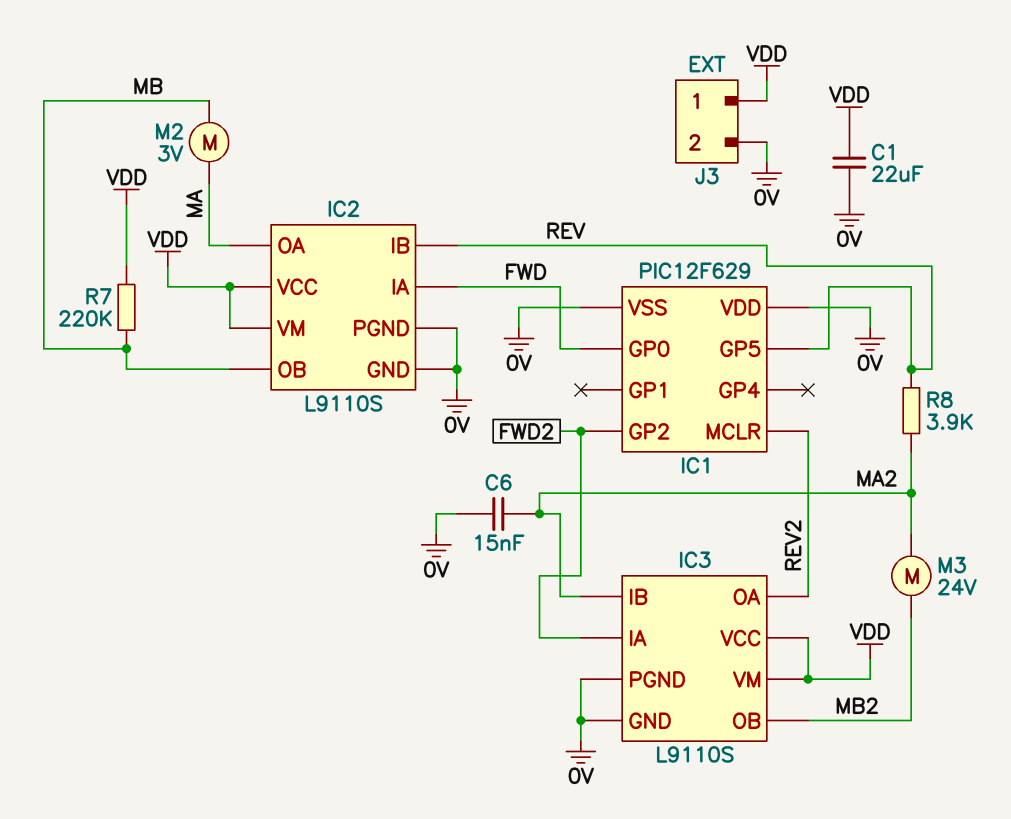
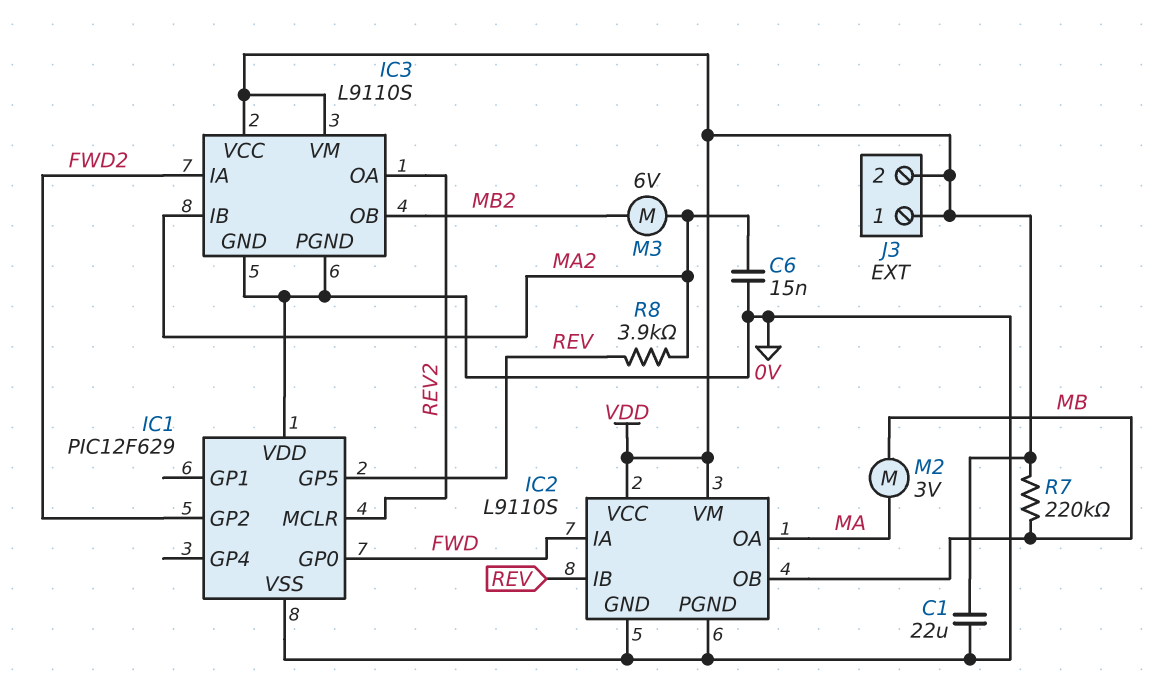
J3 pin 2: 0V -> VDD
M3: motor 24V (MA2, MB2) -> motor 6V (MA2, MB2)

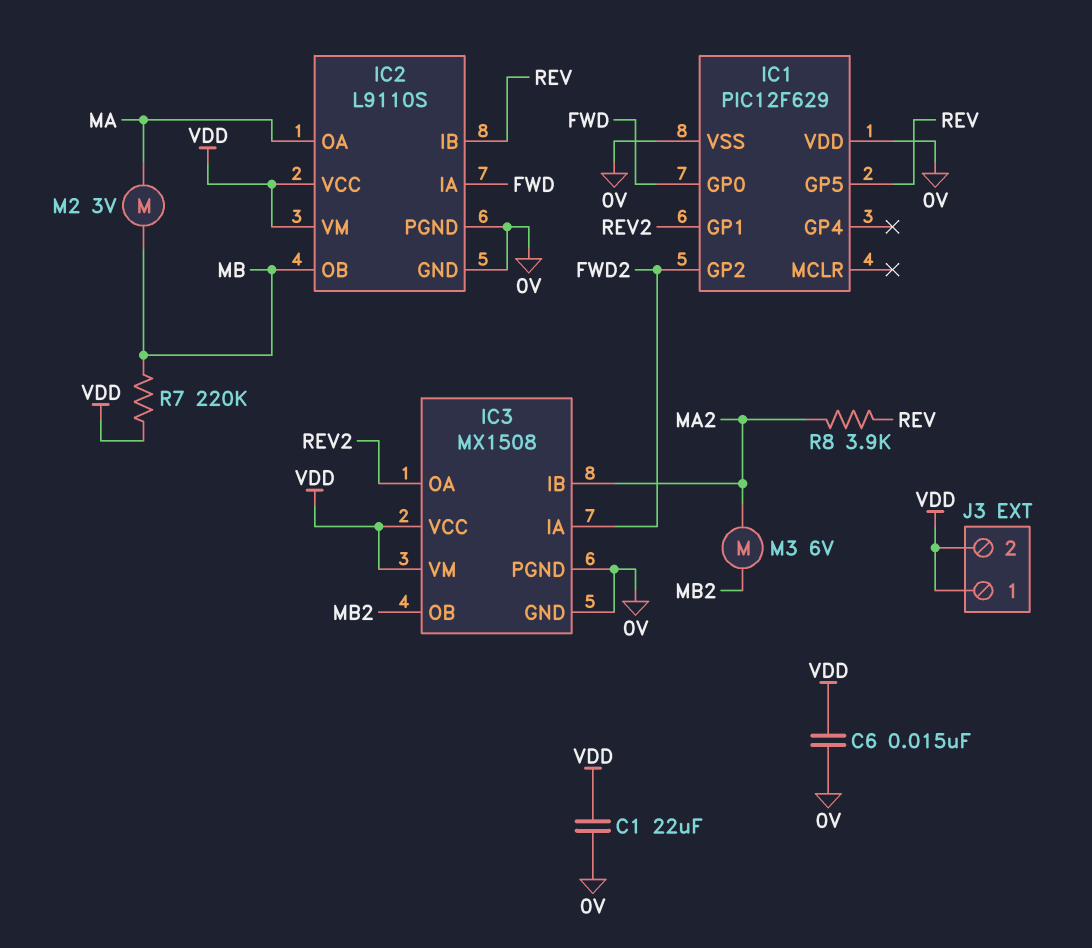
C6: 15nF (0V, MA2) -> 15nF (0V, VDD)
IC1 pin GP1: none -> REV2
IC1 pin MCLR: REV2 -> none
IC3: L9110S -> MX1508

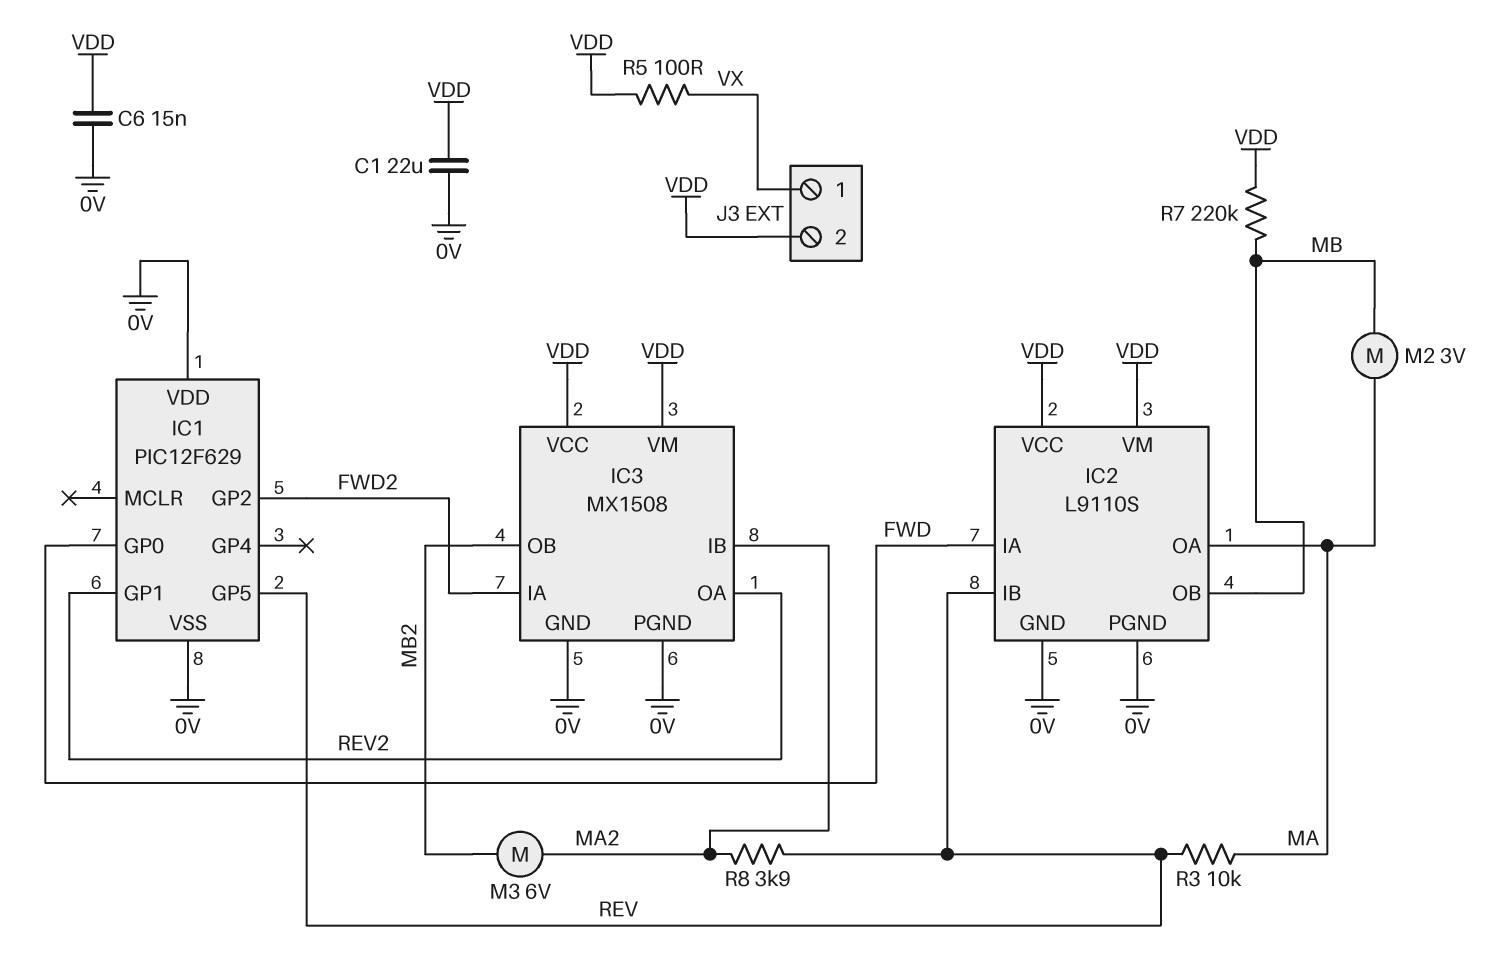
J3 pin 1: VDD -> VX
R3: none -> 10k (MA, REV)
R5: none -> 100 (VDD, VX)

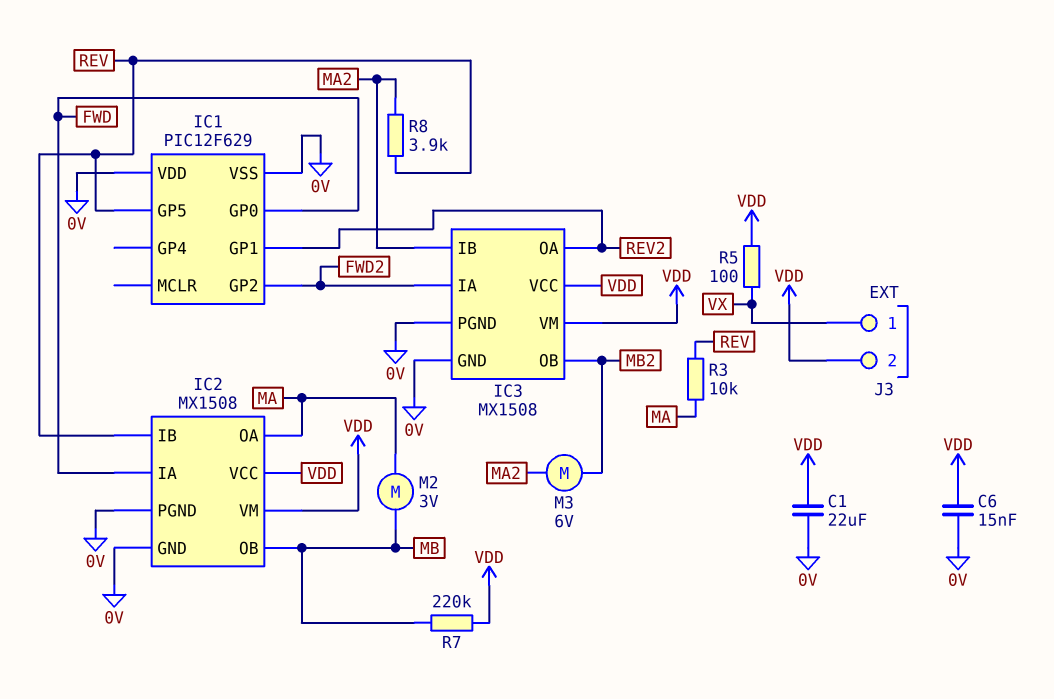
IC2: L9110S -> MX1508

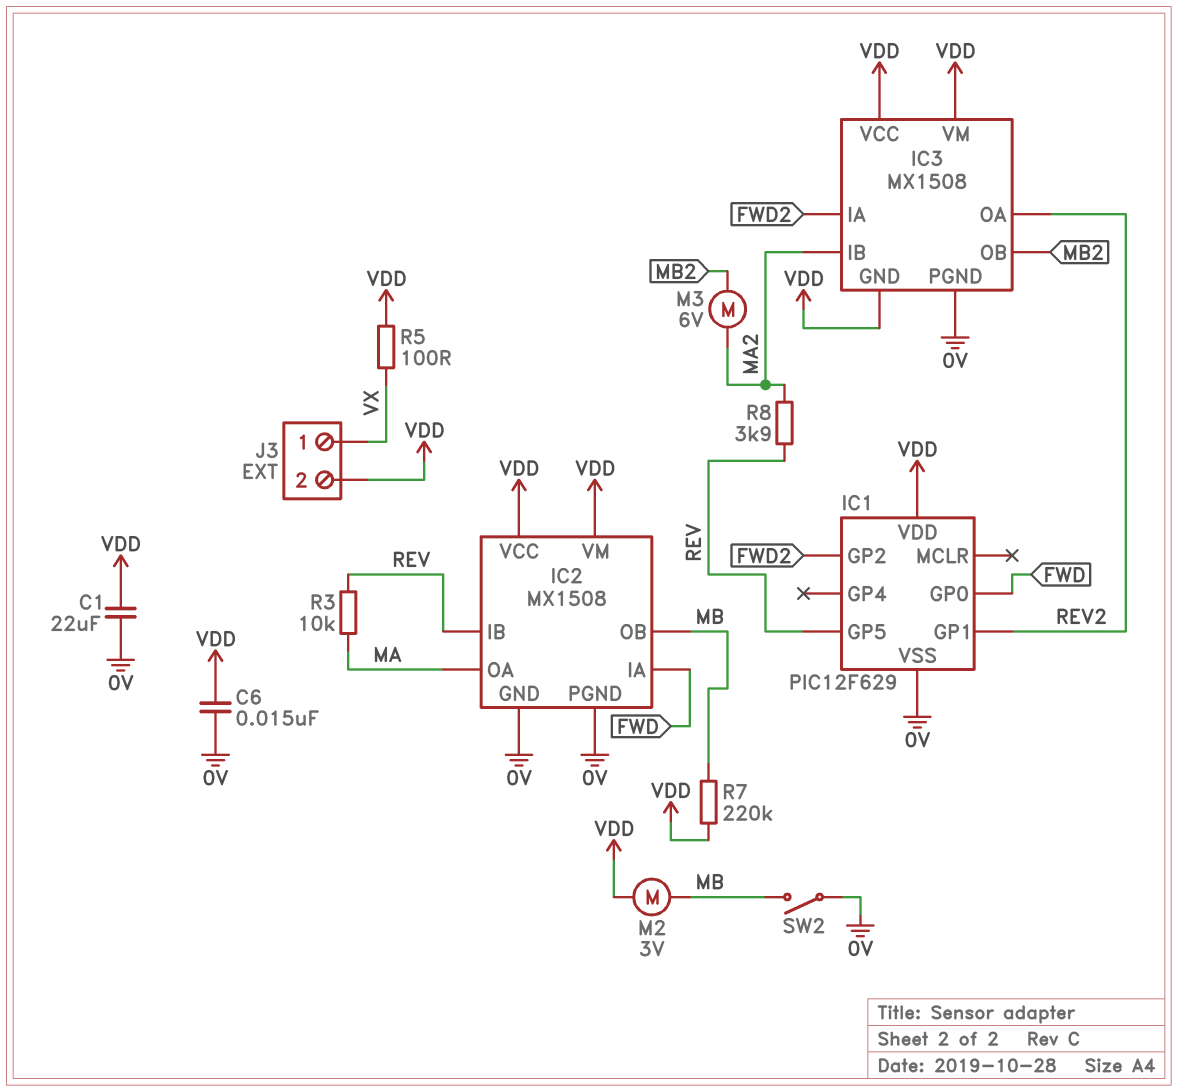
IC1 pin VDD: 0V -> VDD
IC3 pin GND: 0V -> VDD
M2: motor 3V (MA, MB) -> motor 3V (MB, VDD)
SW2: none -> switch (0V, MB)

